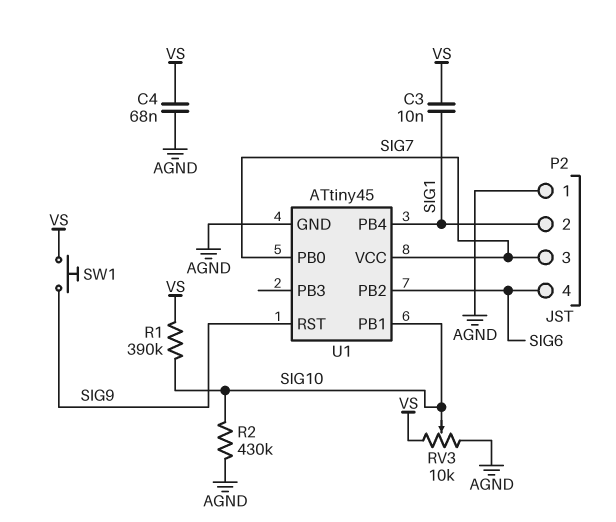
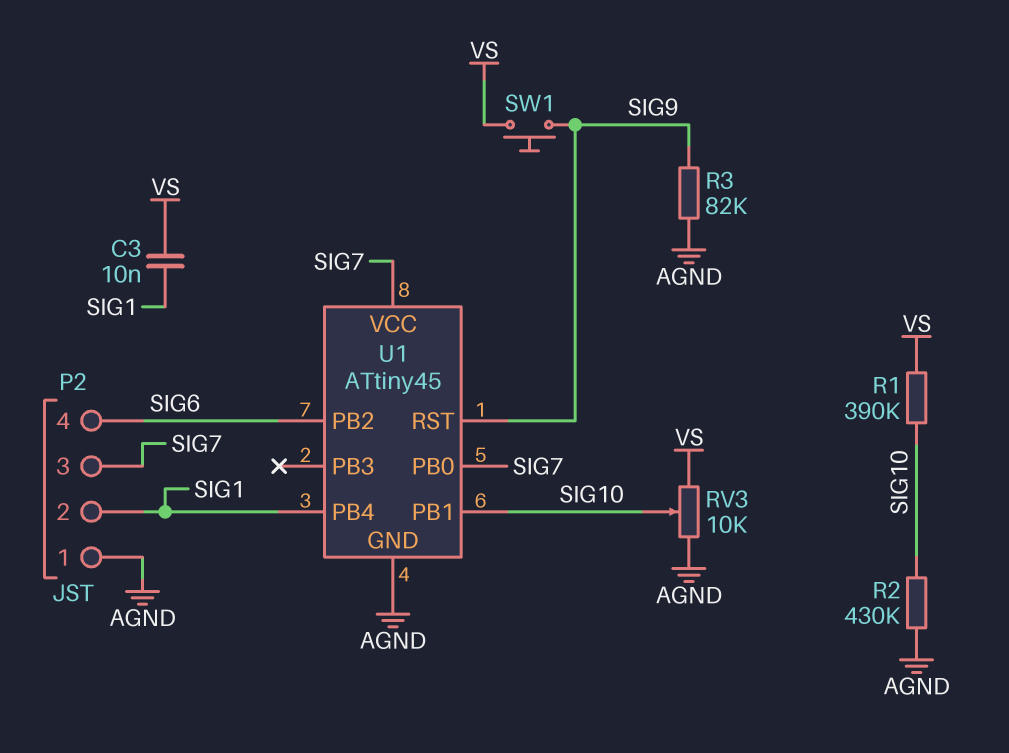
C4: 68nF (AGND, VS) -> none
R3: none -> 82k (AGND, SIG9)

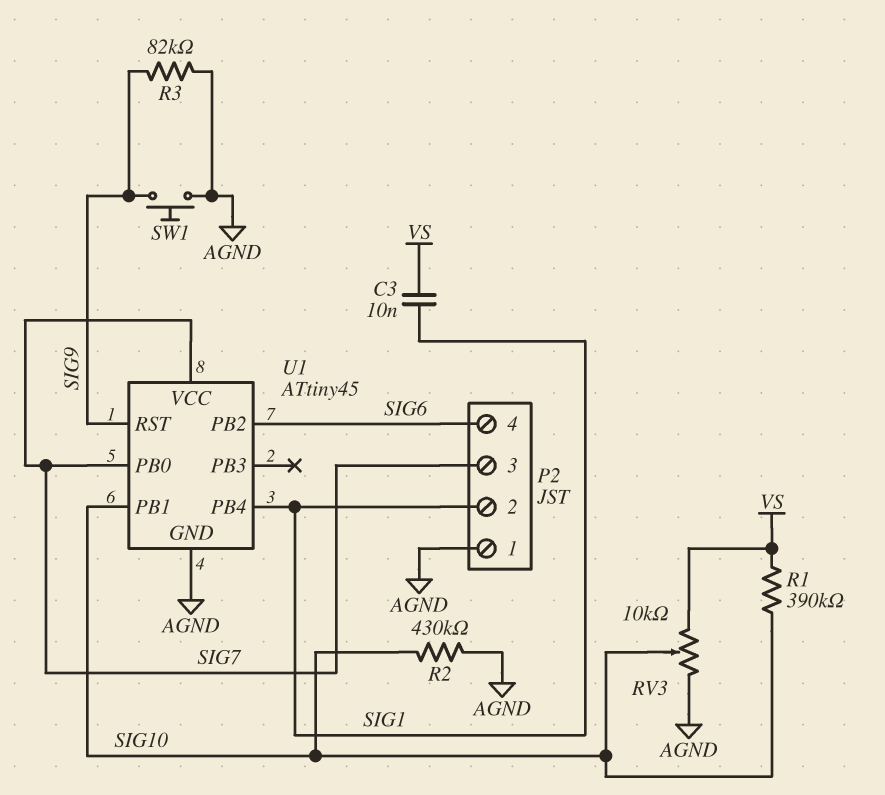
SW1: button (SIG9, VS) -> button (AGND, SIG9)

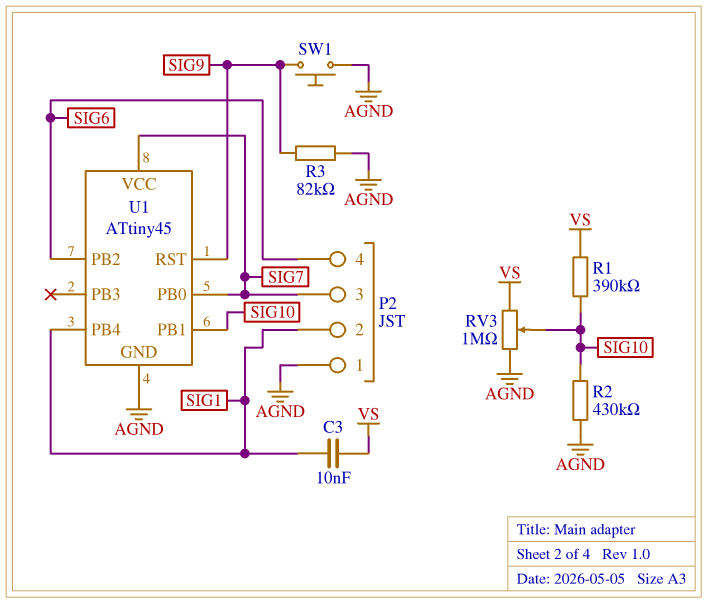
RV3: 10k (AGND, VS, wiper SIG10) -> 1M (AGND, VS, wiper SIG10)

